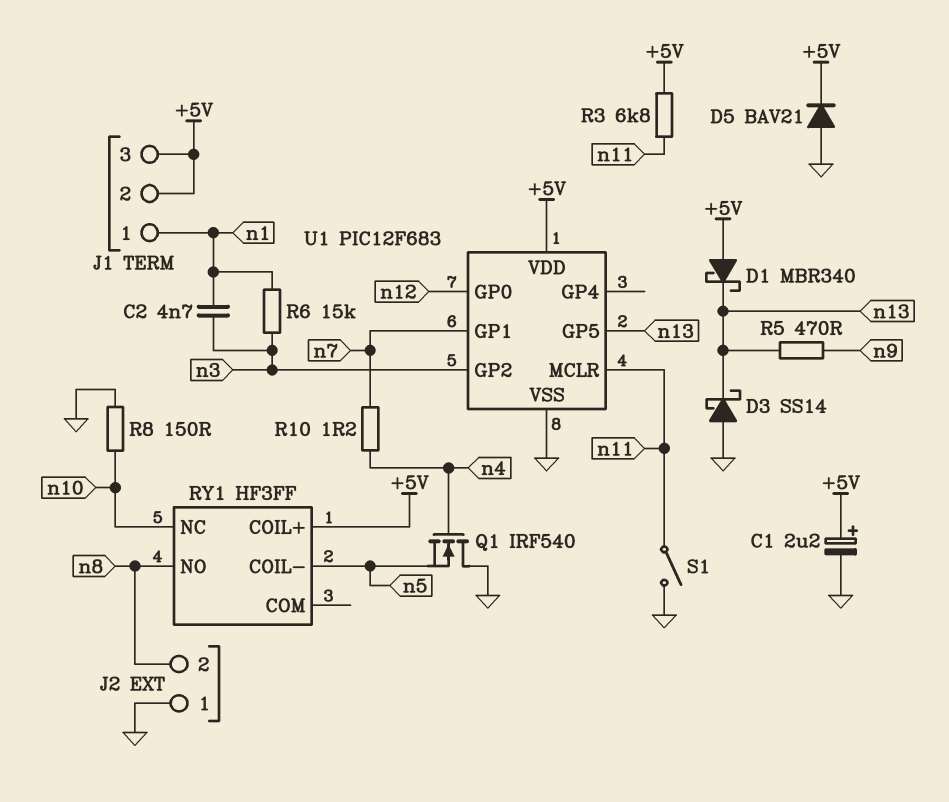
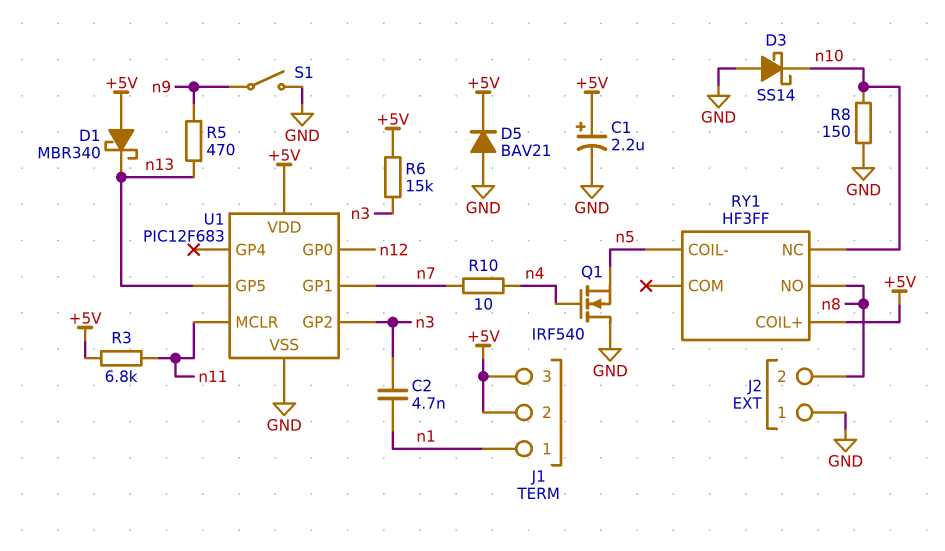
D3: schottky SS14 (A GND, K n13) -> schottky SS14 (A GND, K n10)
R6: 15k (n1, n3) -> 15k (+5V, n3)
R10: 1.2 (n4, n7) -> 10 (n4, n7)
S1: switch (GND, n11) -> switch (GND, n9)

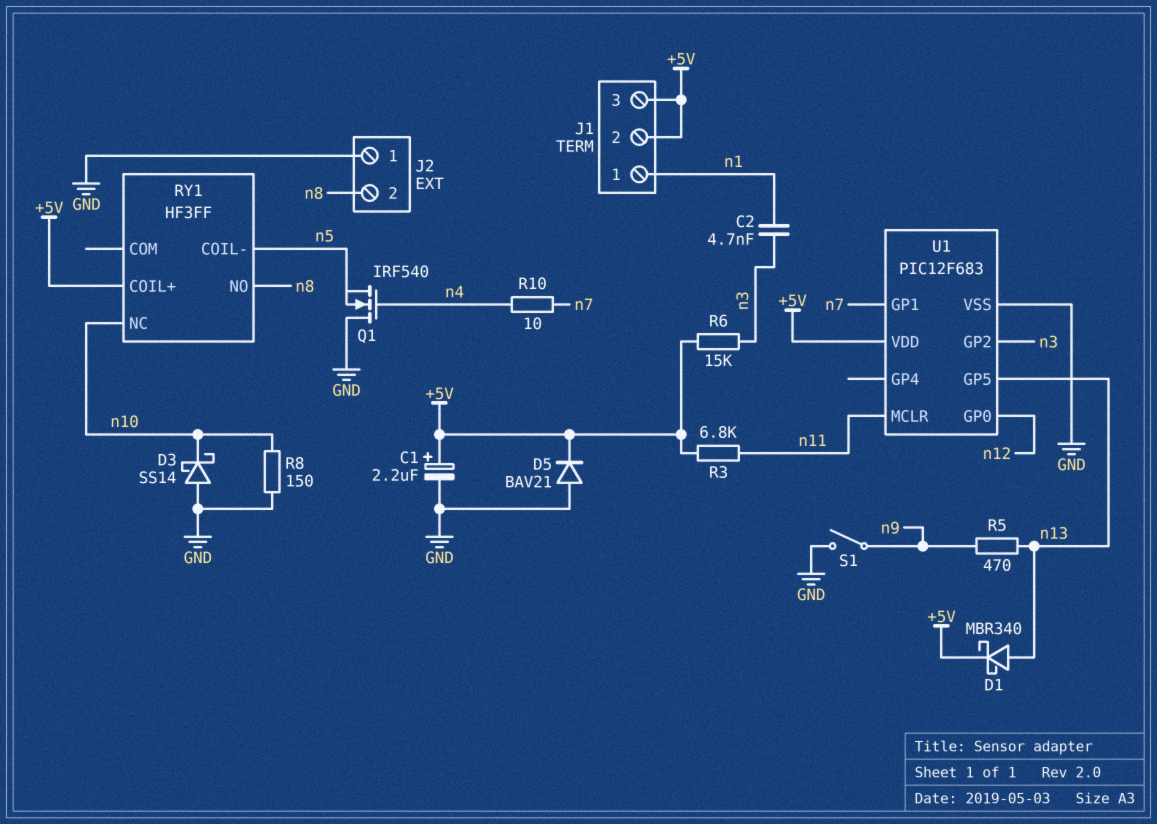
D1: schottky MBR340 (A +5V, K n13) -> schottky MBR340 (A n13, K +5V)

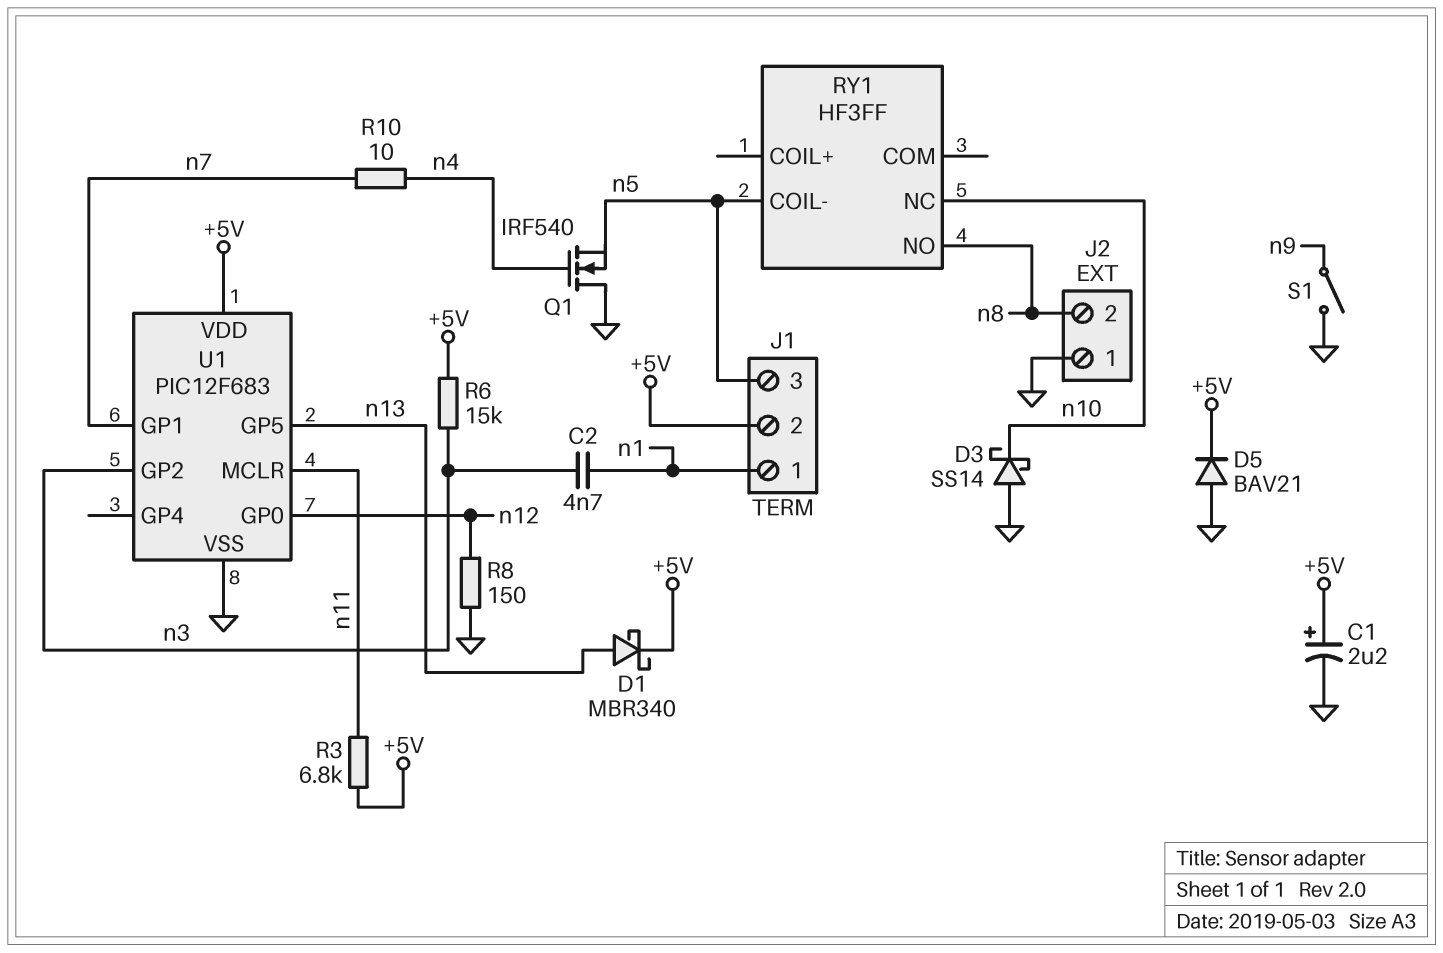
J1 pin 3: +5V -> n5
R5: 470 (n9, n13) -> none
R8: 150 (GND, n10) -> 150 (GND, n12)
RY1 pin COIL+: +5V -> none

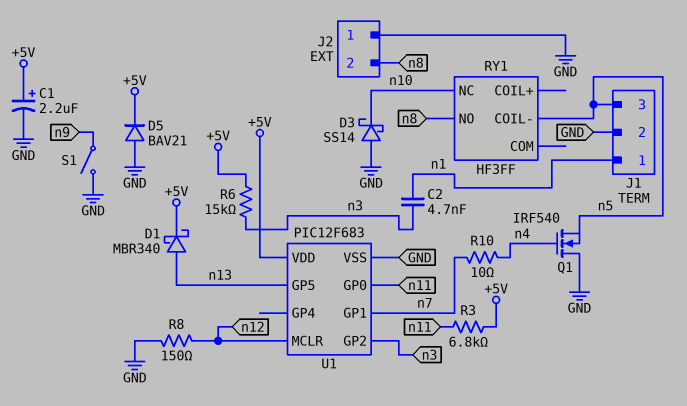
J1 pin 2: +5V -> GND
U1 pin GP0: n12 -> n11
U1 pin MCLR: n11 -> n12

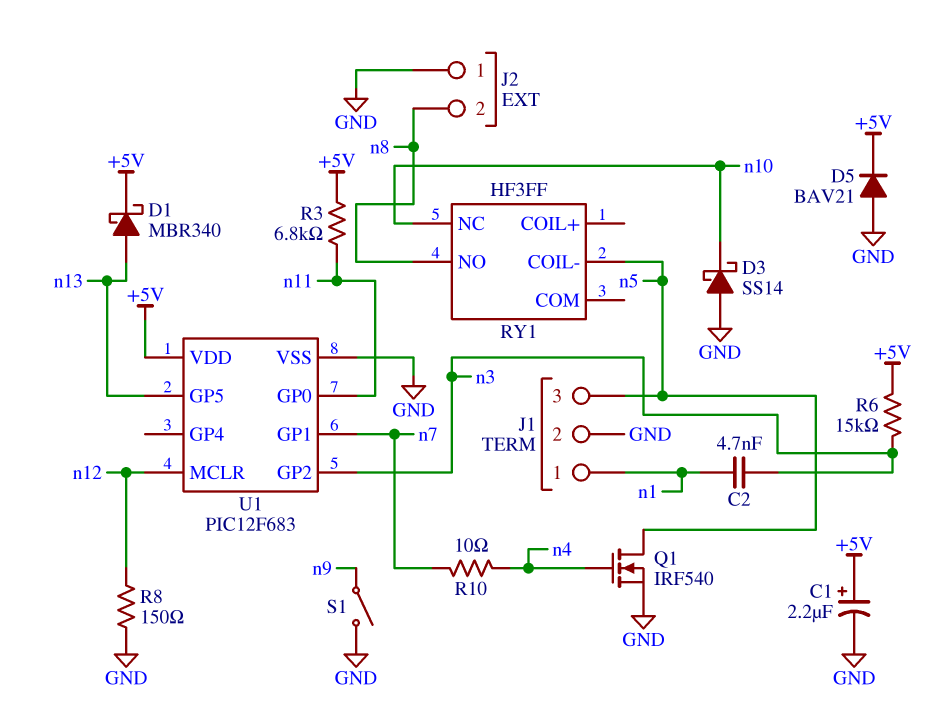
Q1: NMOS IRF540 (G n4, D GND, S n5) -> NMOS IRF540 (G n4, D n5, S GND)

